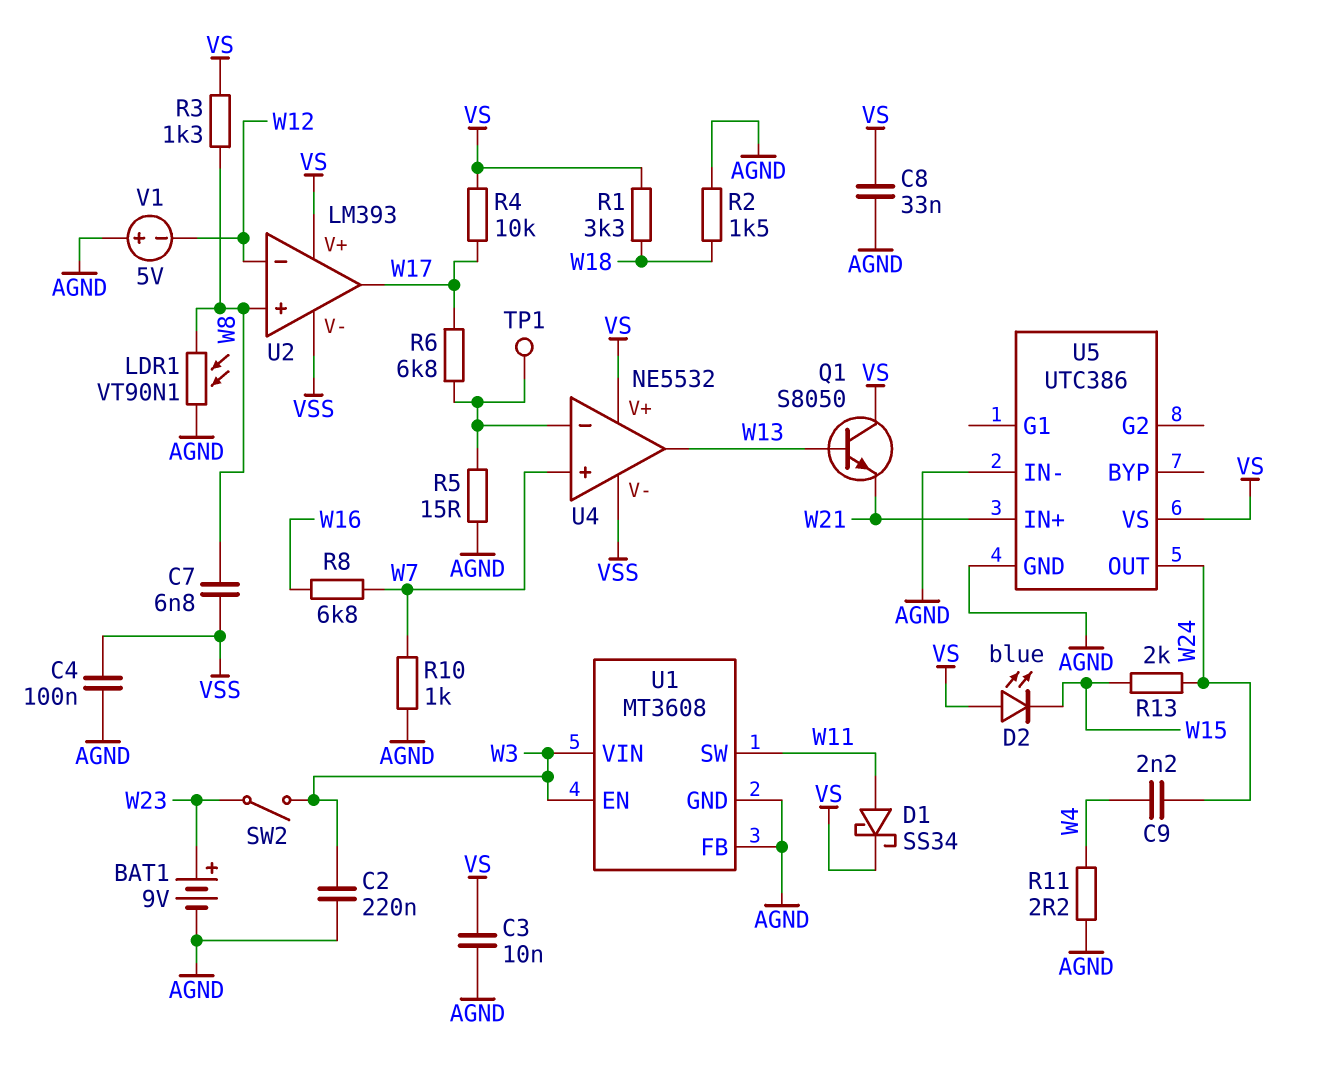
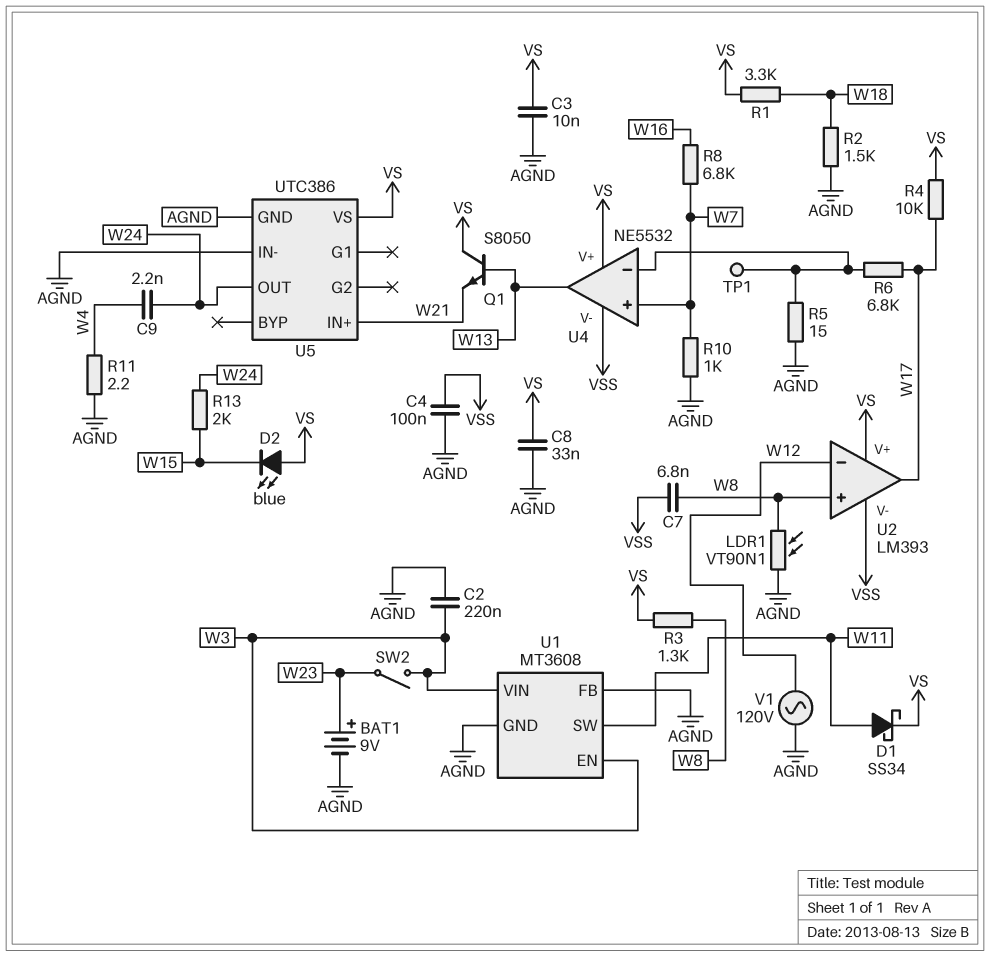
V1: 5V (plus AGND, minus W12) -> AC 120V (AGND, W12)

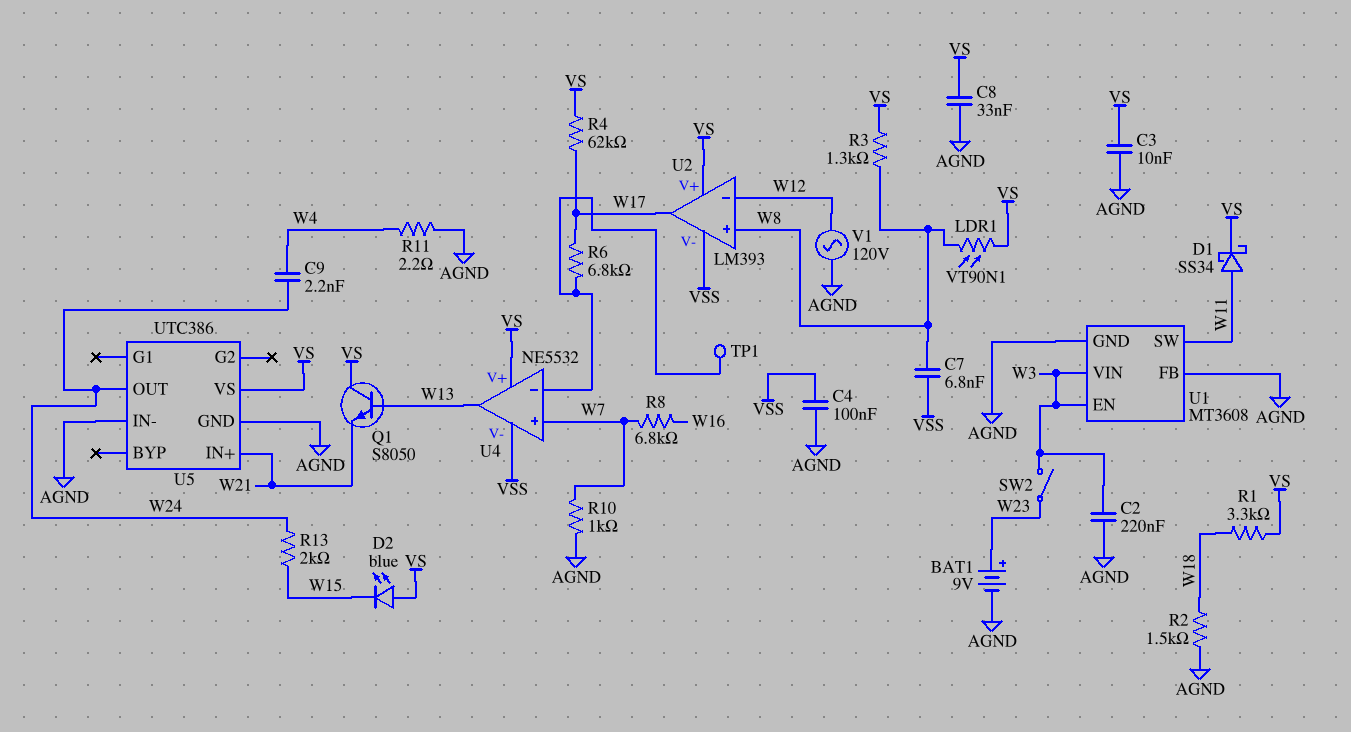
LDR1: VT90N1 (AGND, W8) -> VT90N1 (VS, W8)
R4: 10k (VS, W17) -> 62k (VS, W17)
R5: 15 (AGND, U4/in-) -> none

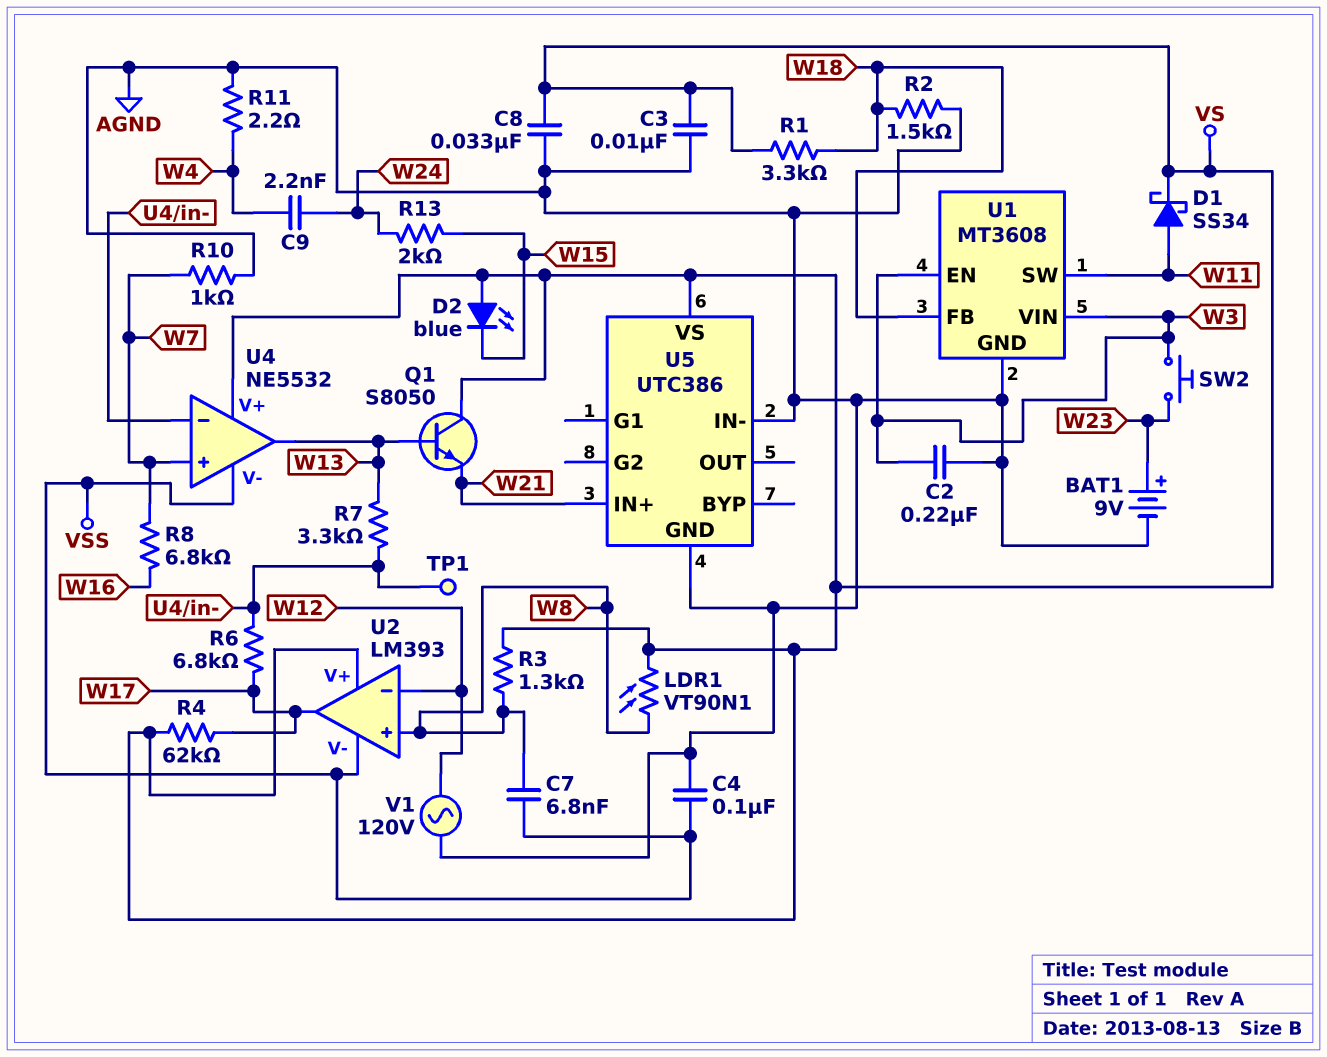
R7: none -> 3.3k (U4/in-, W13)
SW2: switch (W3, W23) -> button (W3, W23)
U1 pin FB: AGND -> W18
U5 pin OUT: W24 -> none

